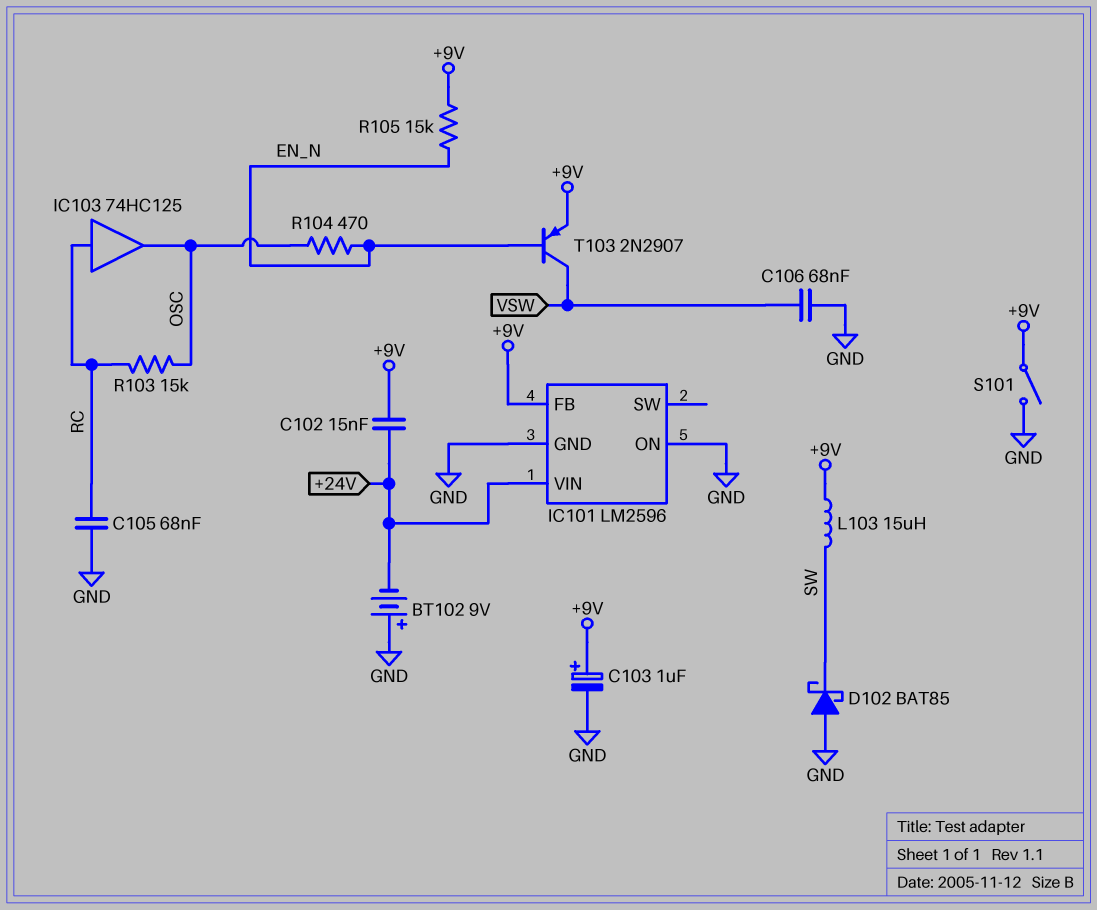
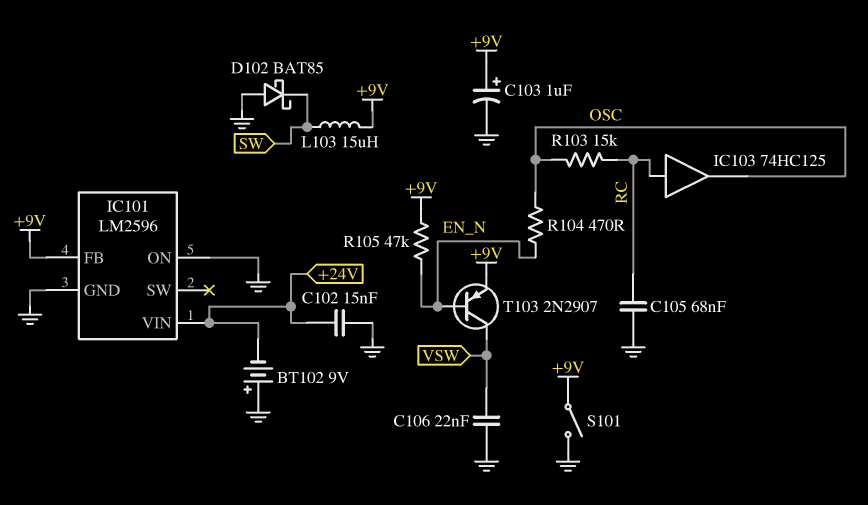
C102: 15nF (+9V, +24V) -> 15nF (+24V, GND)
C106: 68nF (GND, VSW) -> 22nF (GND, VSW)
R105: 15k (+9V, EN_N) -> 47k (+9V, EN_N)

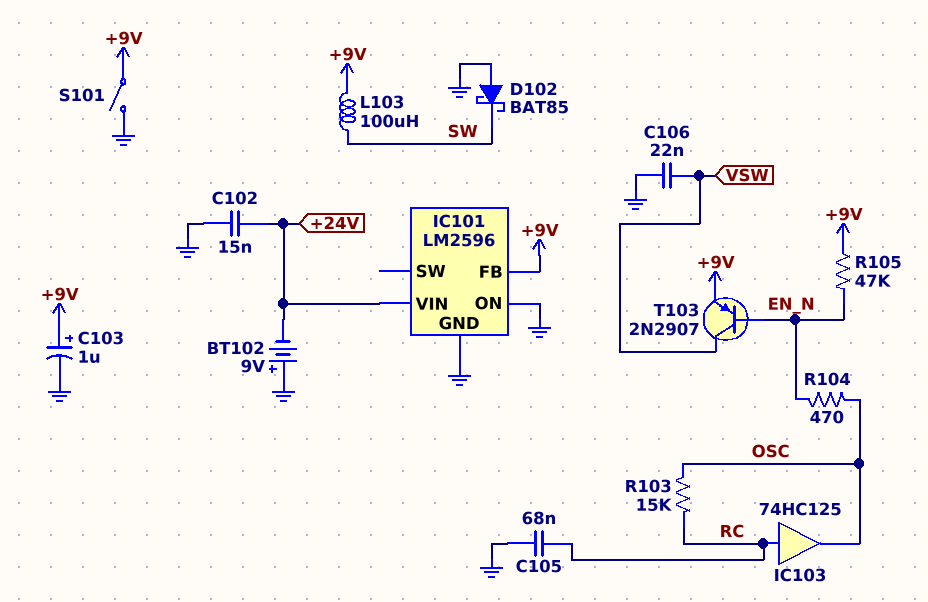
L103: 15uH (+9V, SW) -> 100uH (+9V, SW)

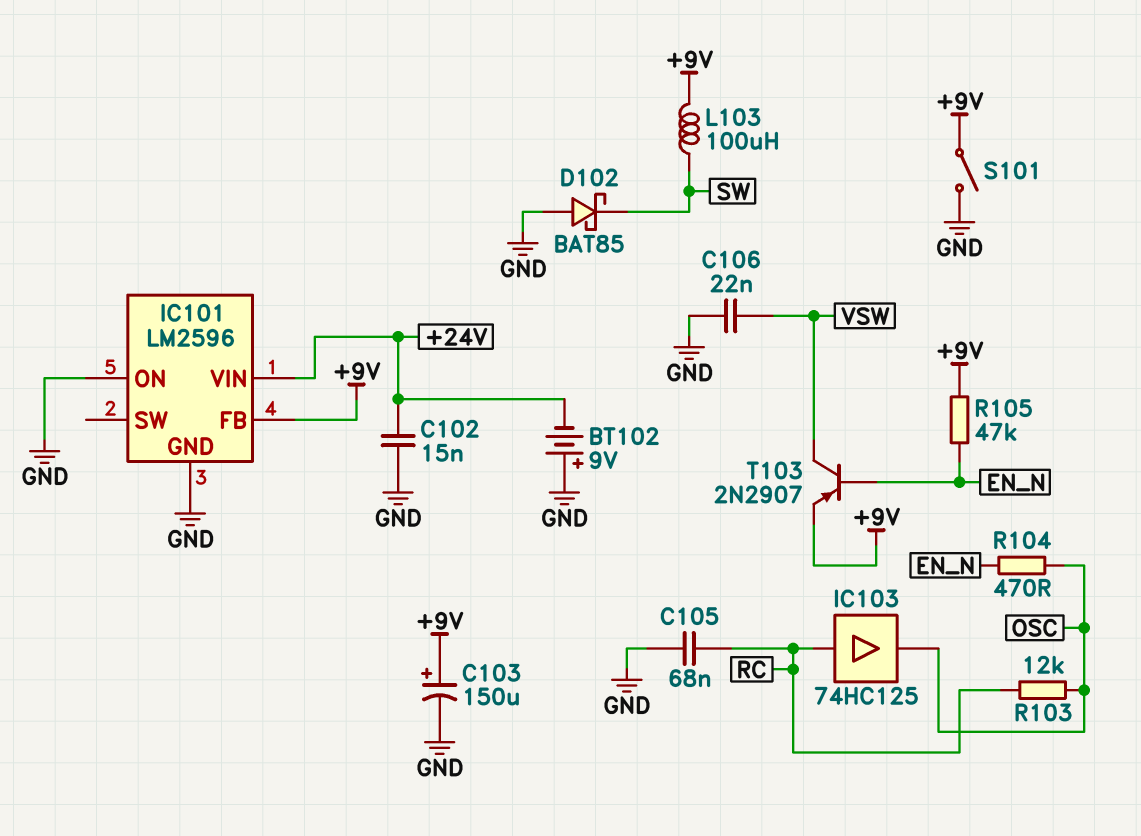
C103: 1uF (plus +9V, minus GND) -> 150uF (plus +9V, minus GND)
R103: 15k (OSC, RC) -> 12k (OSC, RC)

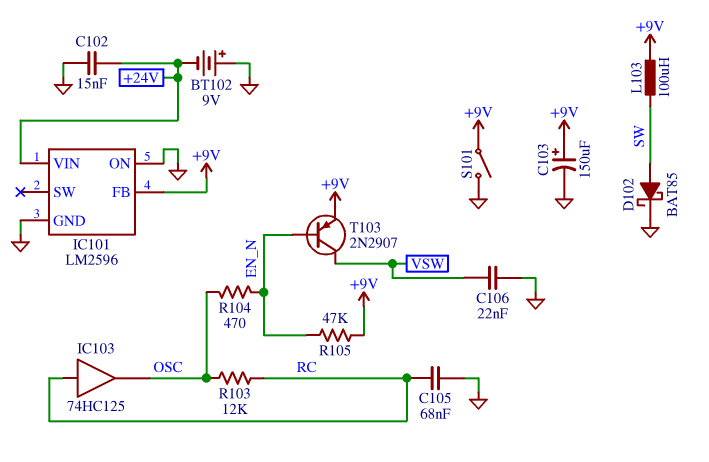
D102: schottky BAT85 (A GND, K SW) -> schottky BAT85 (A SW, K GND)

